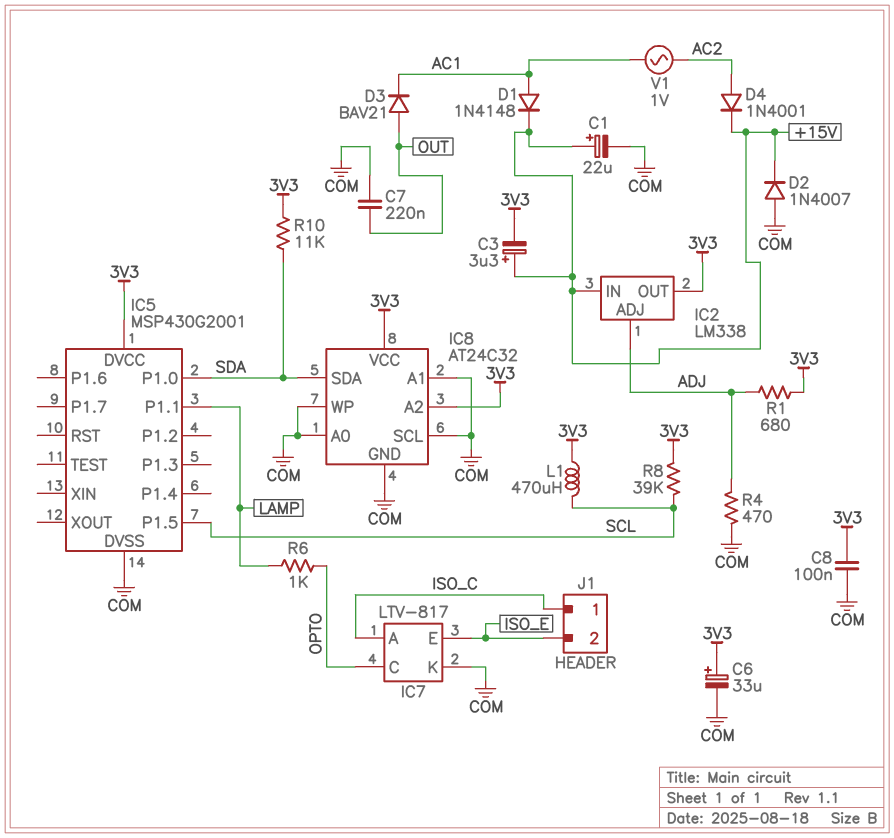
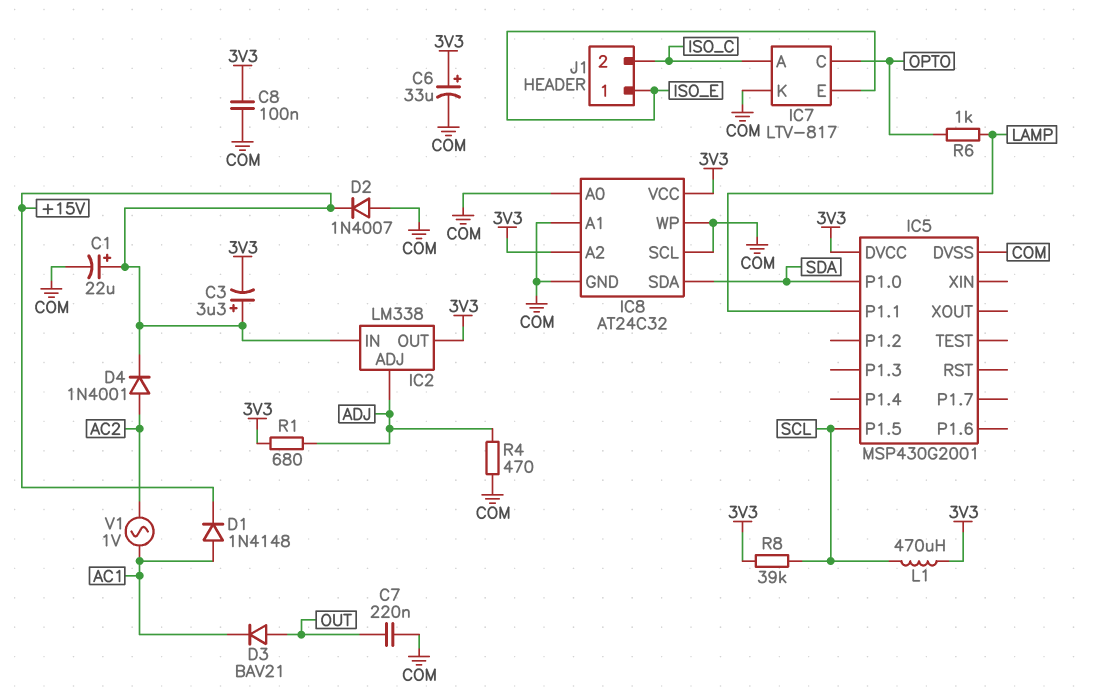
J1 pin 1: ISO_C -> ISO_E
J1 pin 2: ISO_E -> ISO_C
R10: 11k (3V3, SDA) -> none

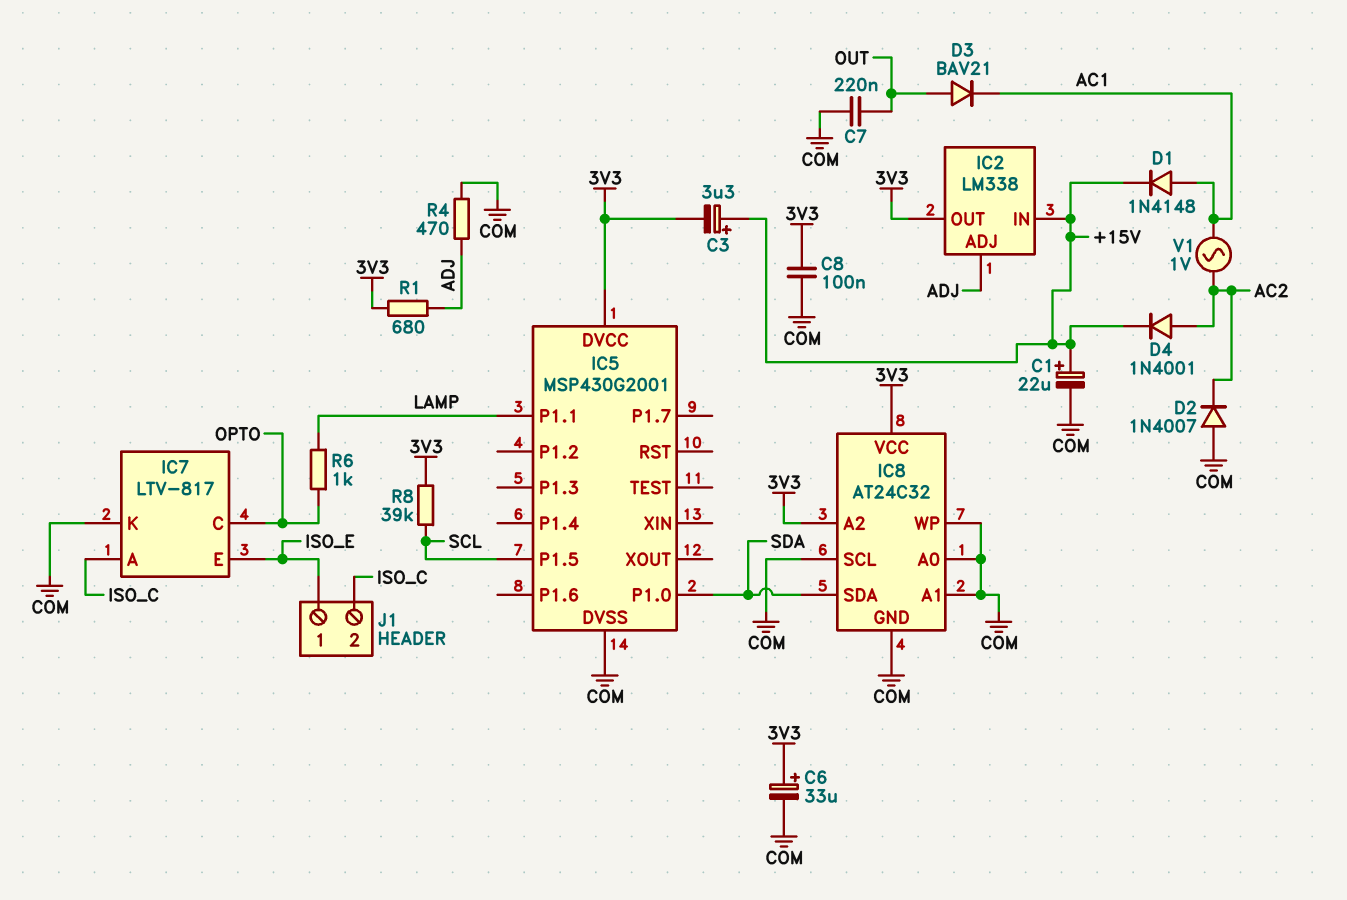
D2: diode 1N4007 (A COM, K +15V) -> diode 1N4007 (A COM, K AC2)
L1: 470uH (3V3, SCL) -> none

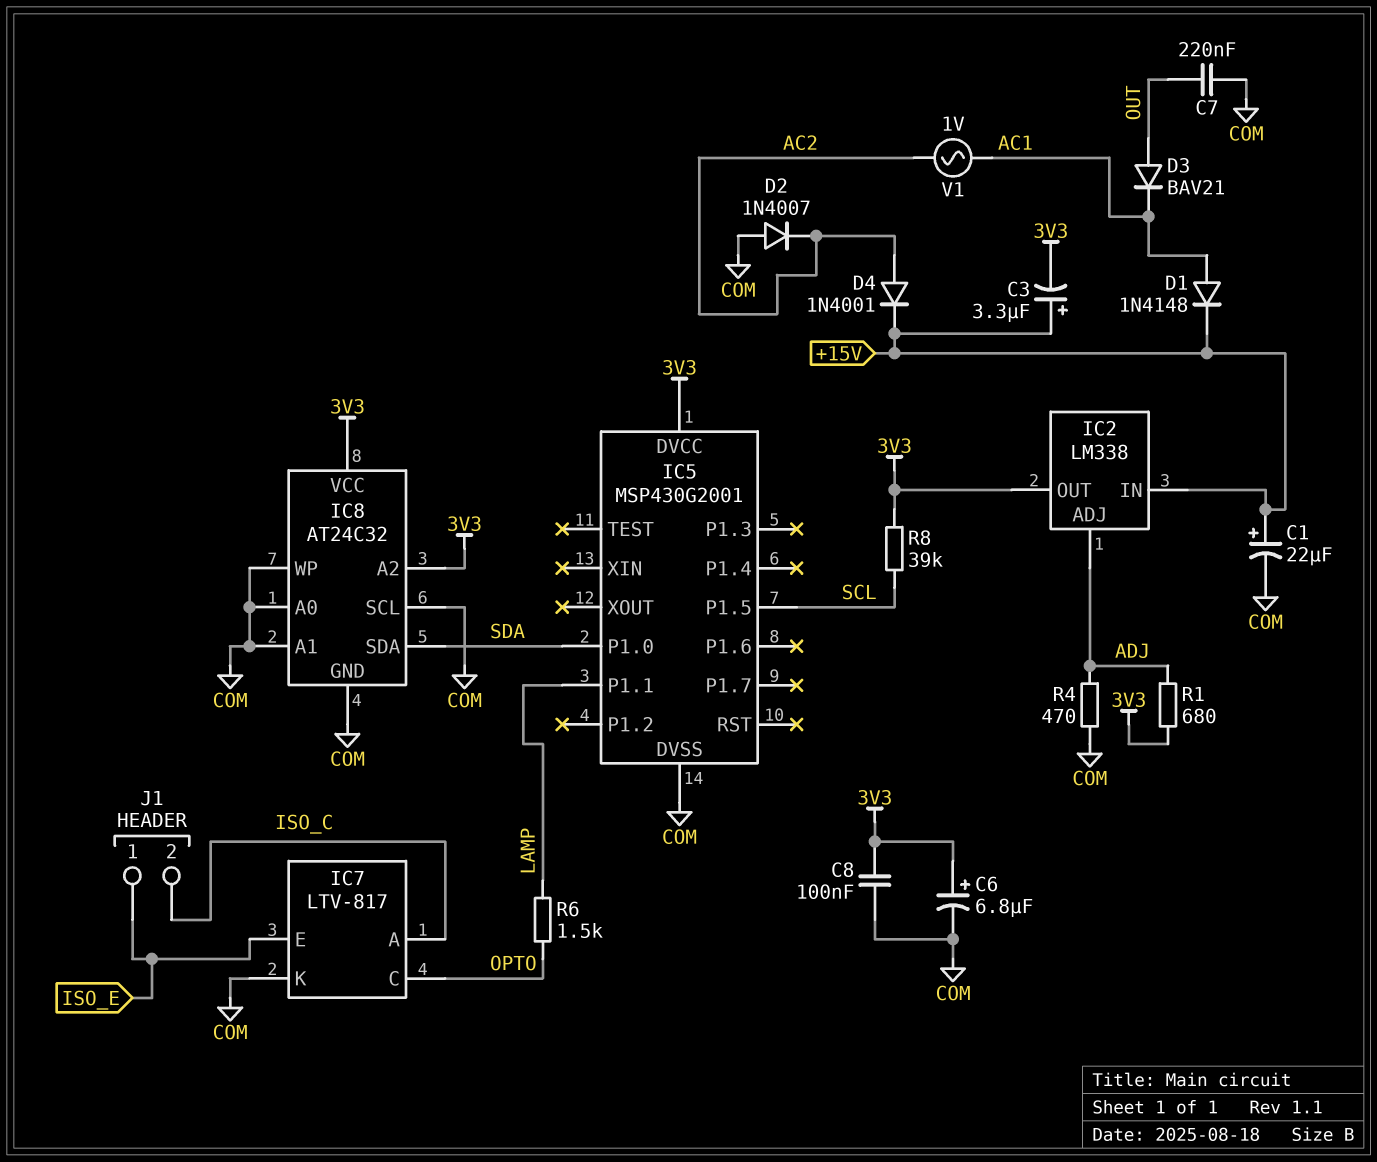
C6: 33uF (plus 3V3, minus COM) -> 6.8uF (plus 3V3, minus COM)
R6: 1k (LAMP, OPTO) -> 1.5k (LAMP, OPTO)

